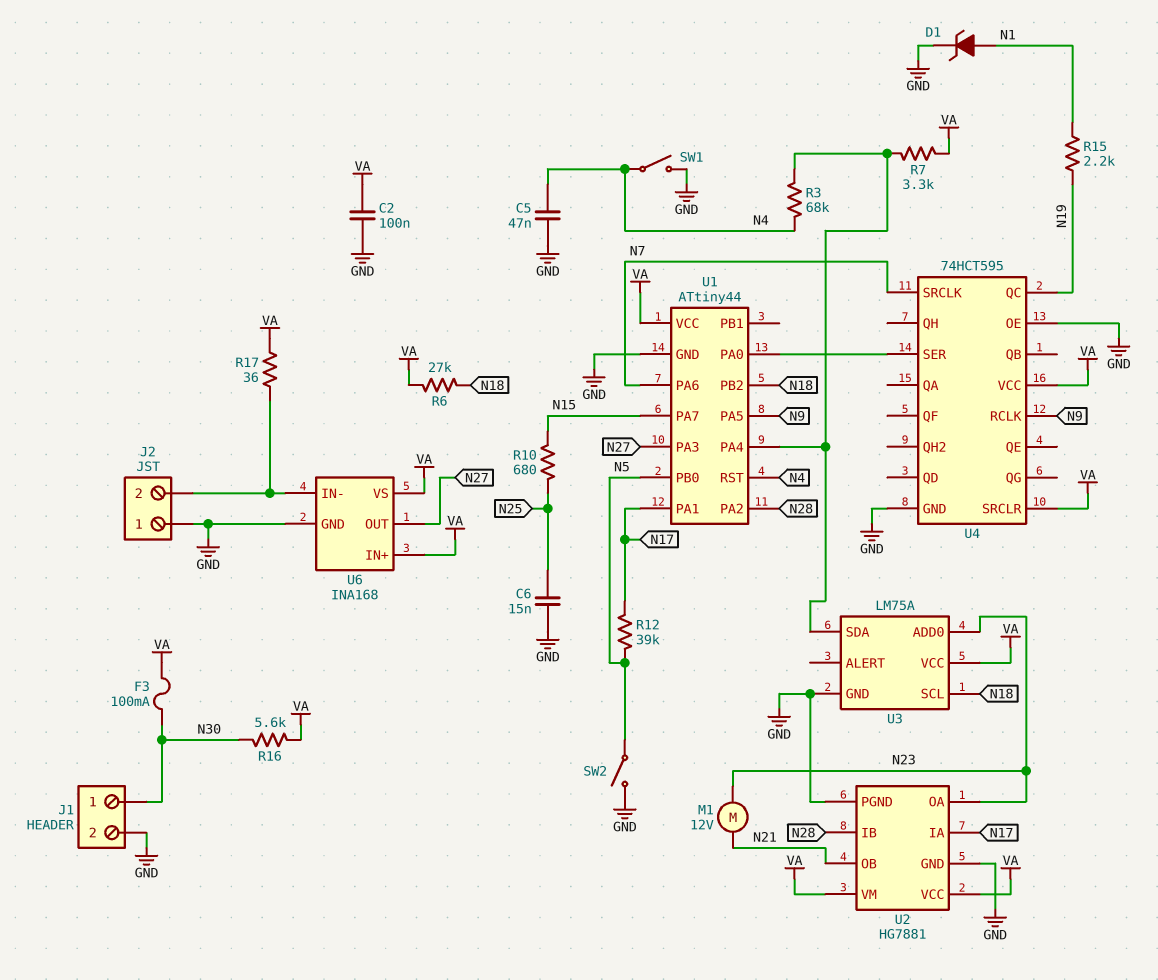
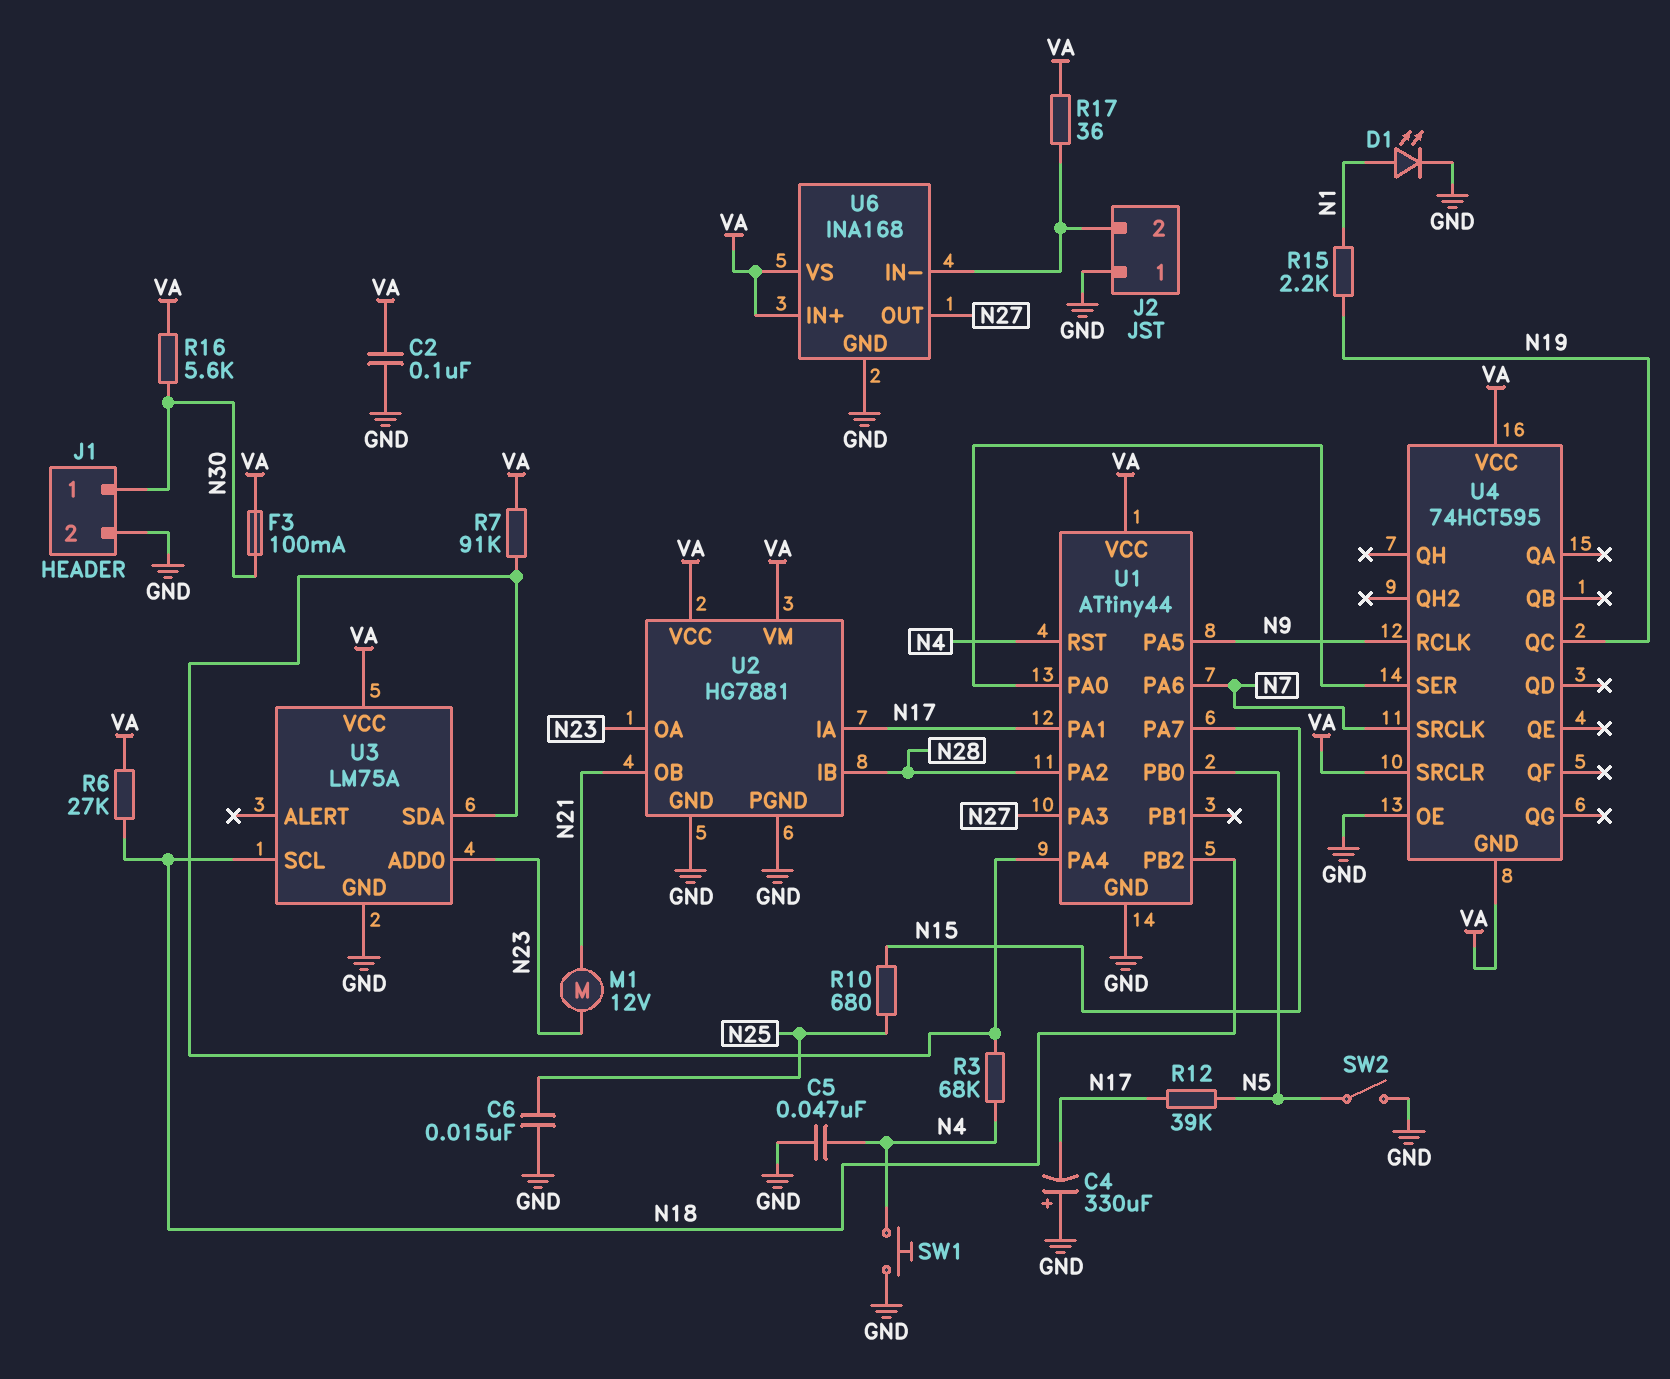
C4: none -> 330uF (plus GND, minus N17)
D1: zener (A N1, K GND) -> LED (A N1, K GND)
R7: 3.3k (U1/PA4, VA) -> 91k (U1/PA4, VA)
SW1: switch (GND, N4) -> button (GND, N4)
U4 pin GND: GND -> VA

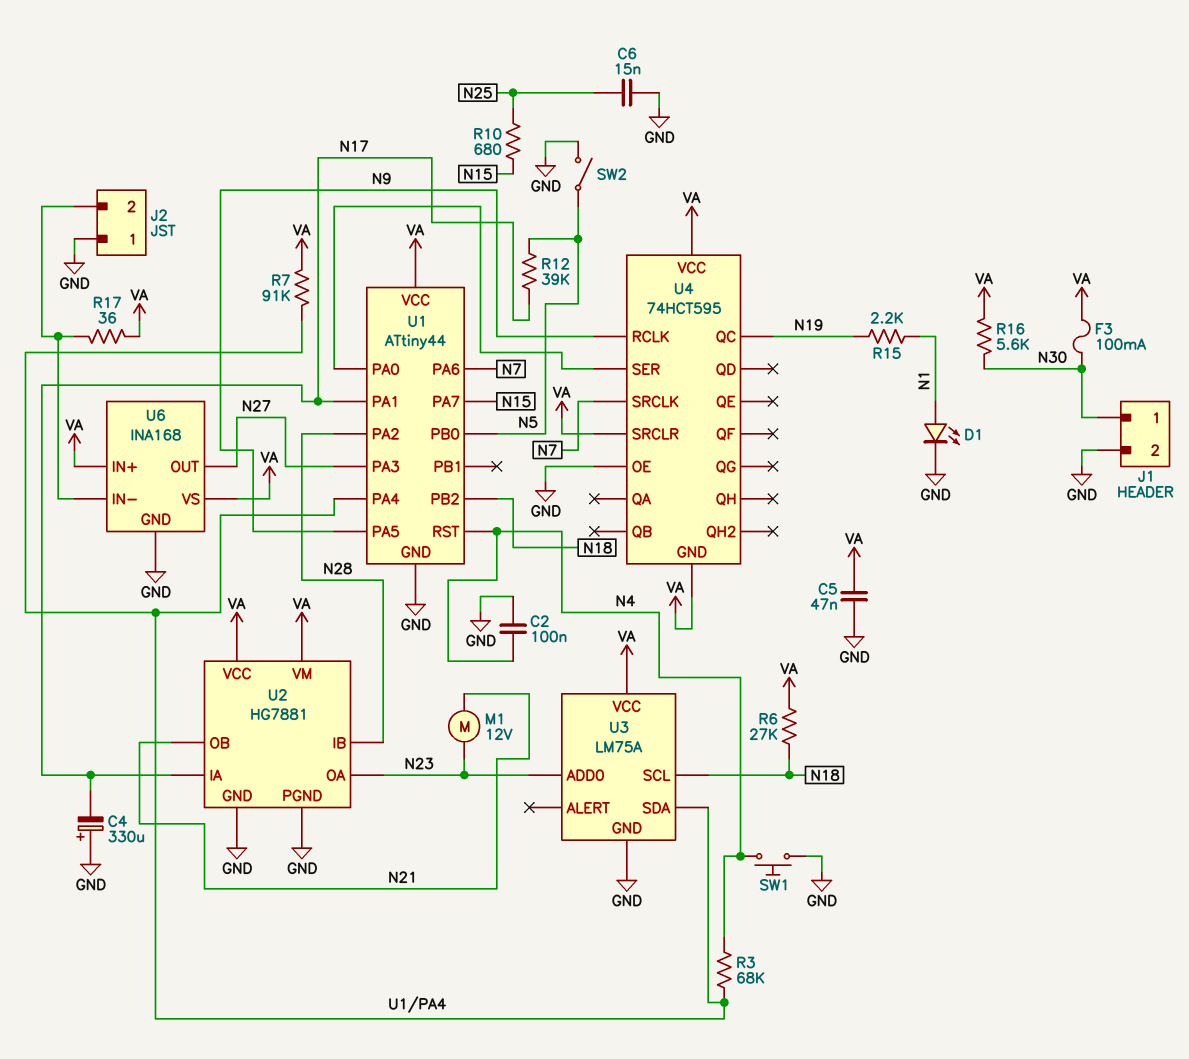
C2: 100nF (GND, VA) -> 100nF (GND, N4)
C5: 47nF (GND, N4) -> 47nF (GND, VA)

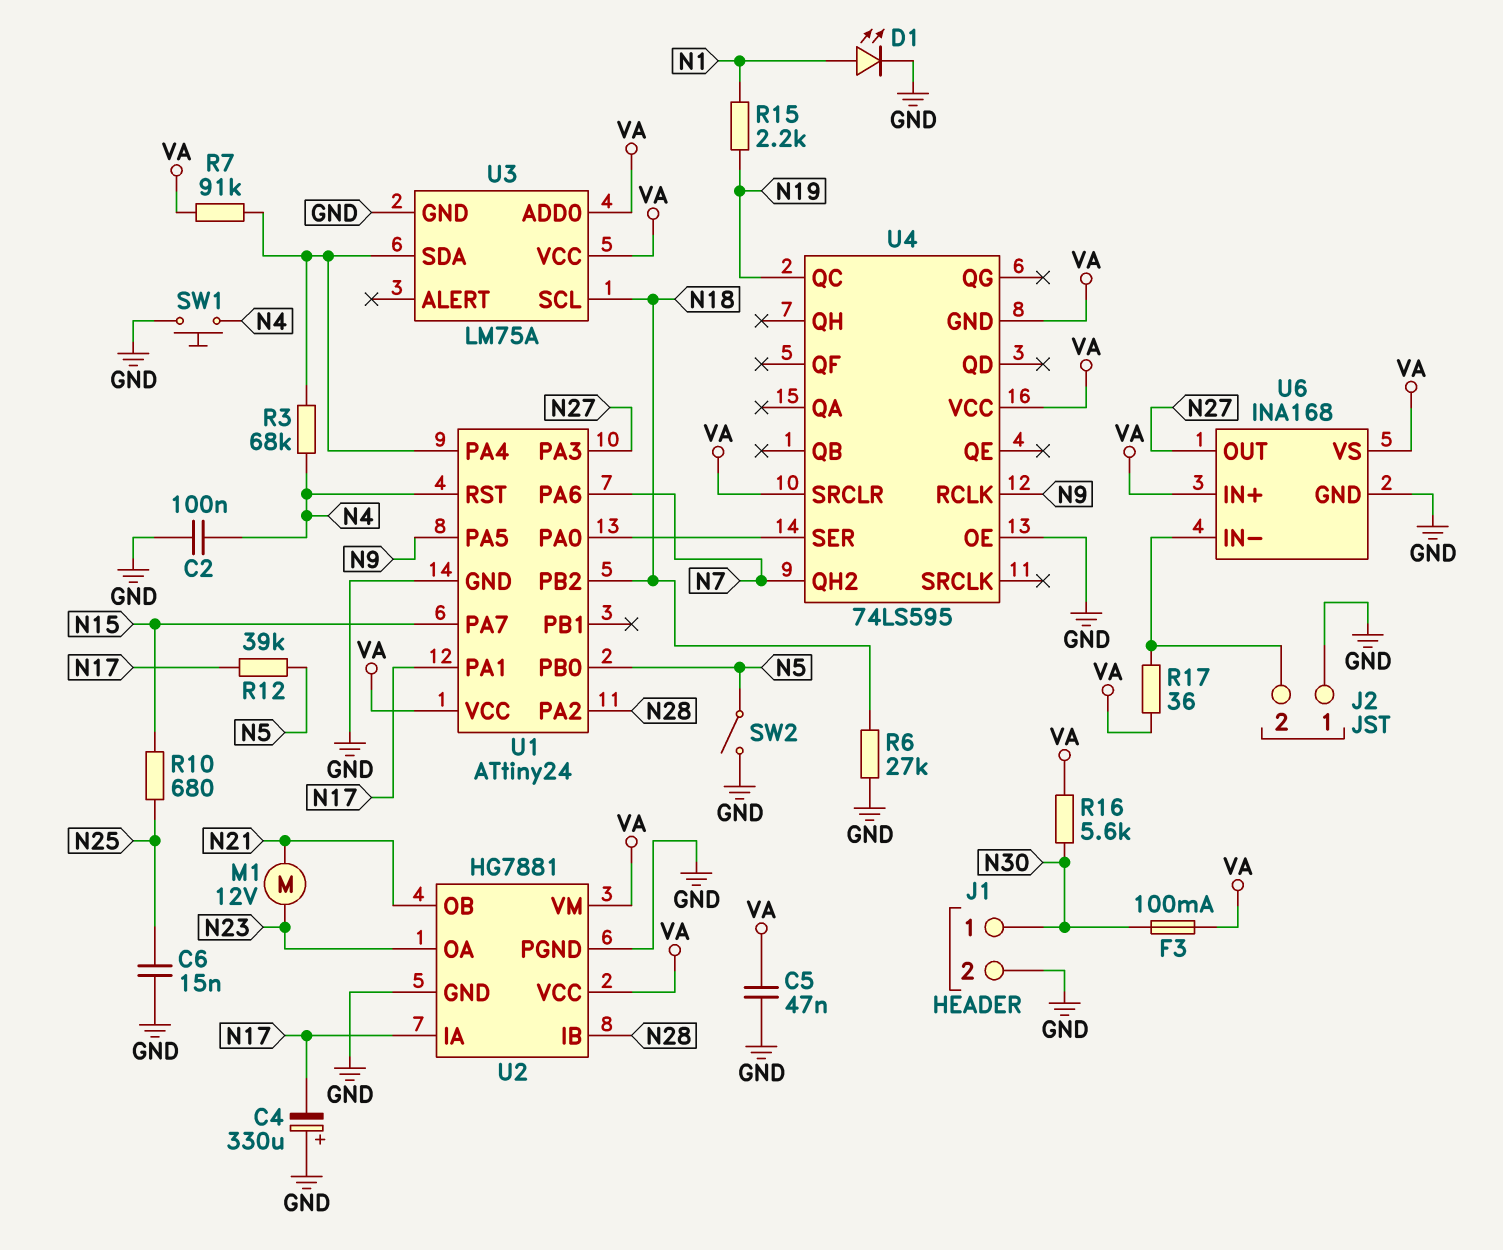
R6: 27k (N18, VA) -> 27k (GND, N18)
U1: ATtiny44 -> ATtiny24
U3 pin ADD0: N23 -> VA
U4: 74HCT595 -> 74LS595
U4 pin QH2: none -> N7
U4 pin SRCLK: N7 -> none

